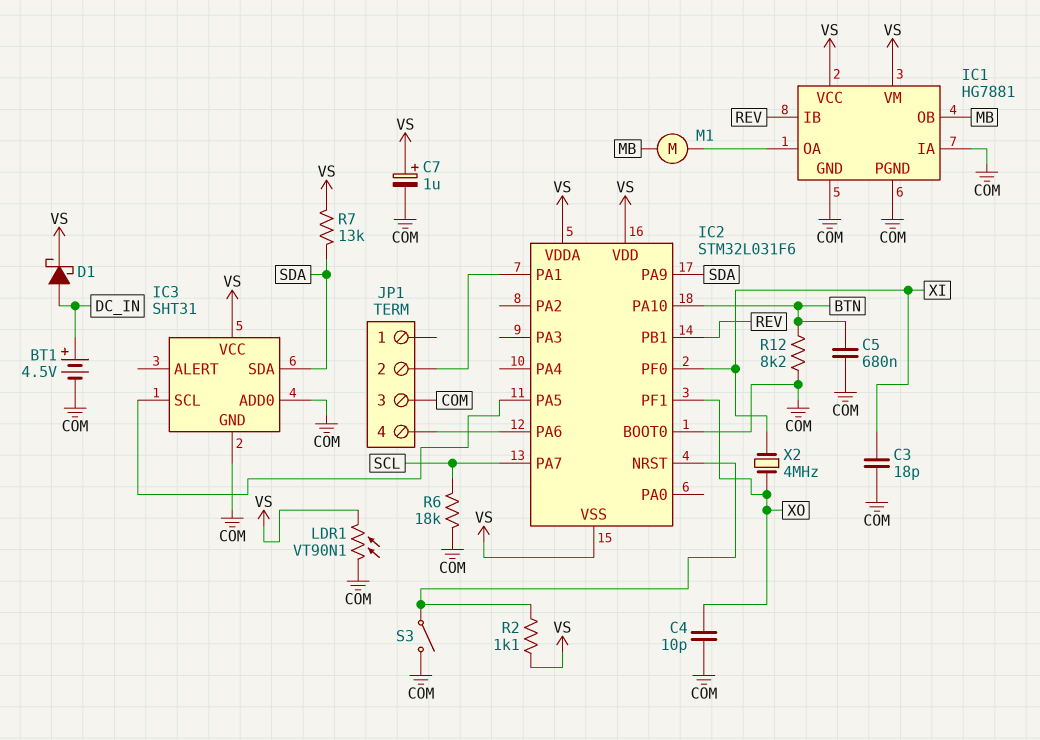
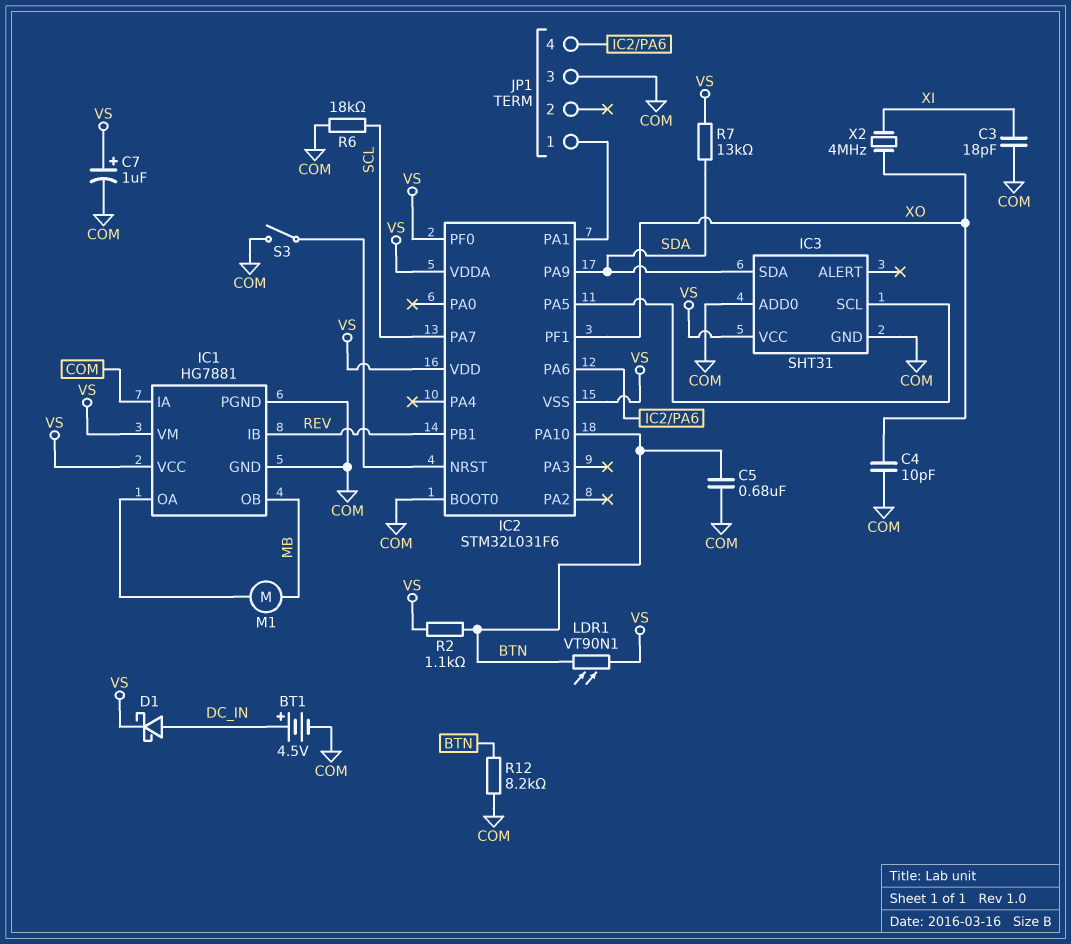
IC2 pin PF0: XI -> VS
JP1 pin 1: none -> IC2/PA1
JP1 pin 2: IC2/PA1 -> none
LDR1: VT90N1 (COM, VS) -> VT90N1 (BTN, VS)
R2: 1.1k (IC2/NRST, VS) -> 1.1k (BTN, VS)

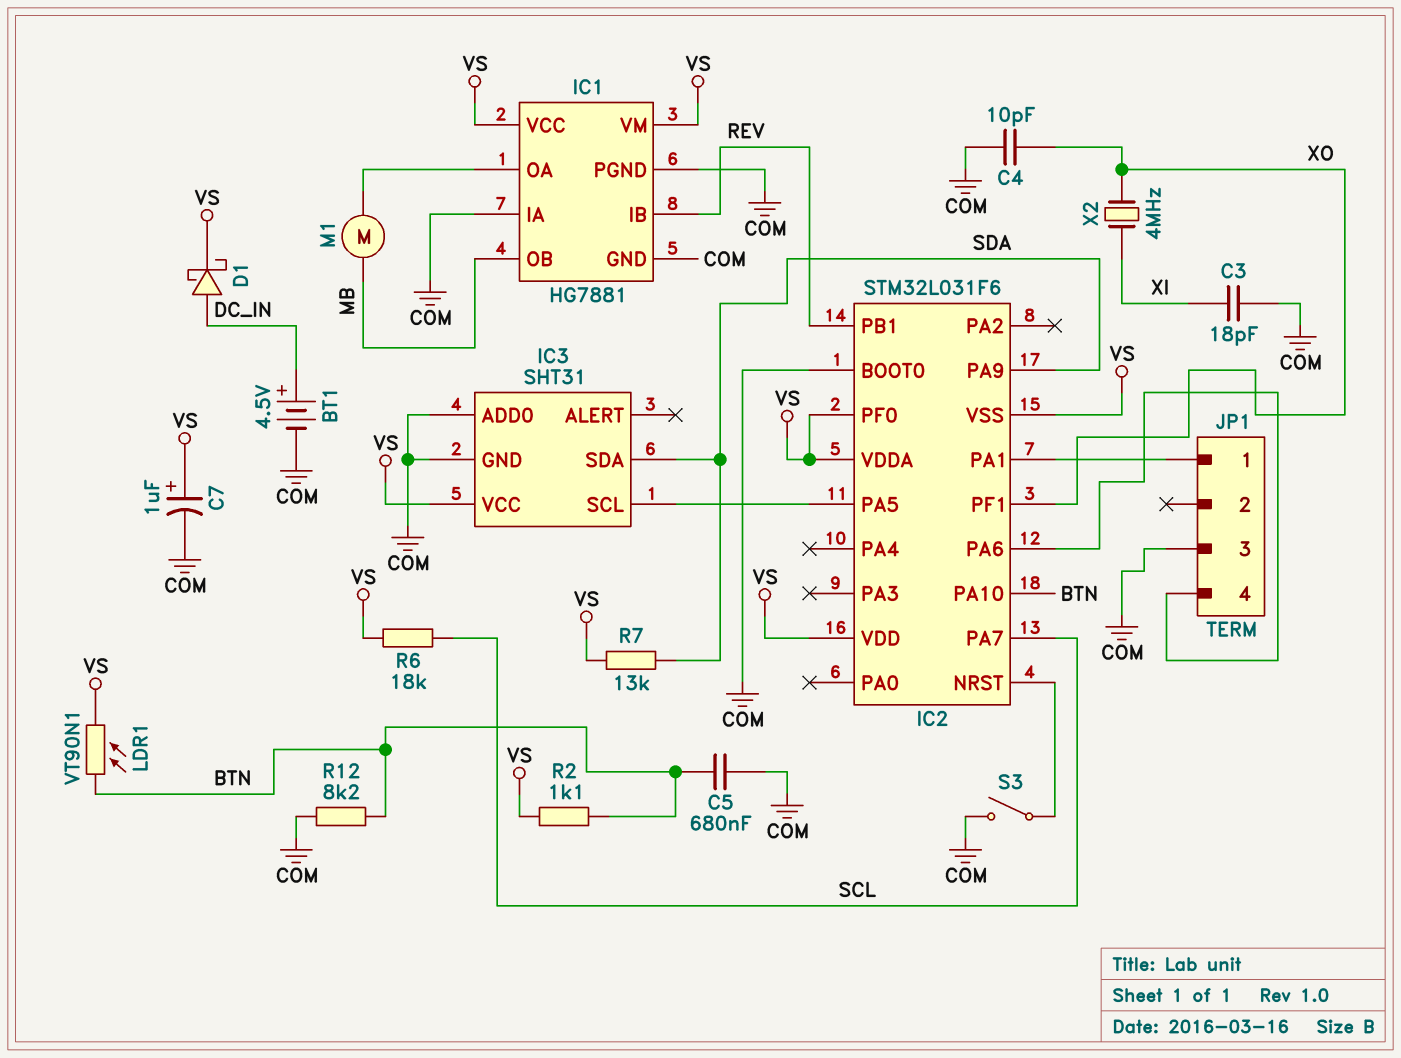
R6: 18k (COM, SCL) -> 18k (SCL, VS)

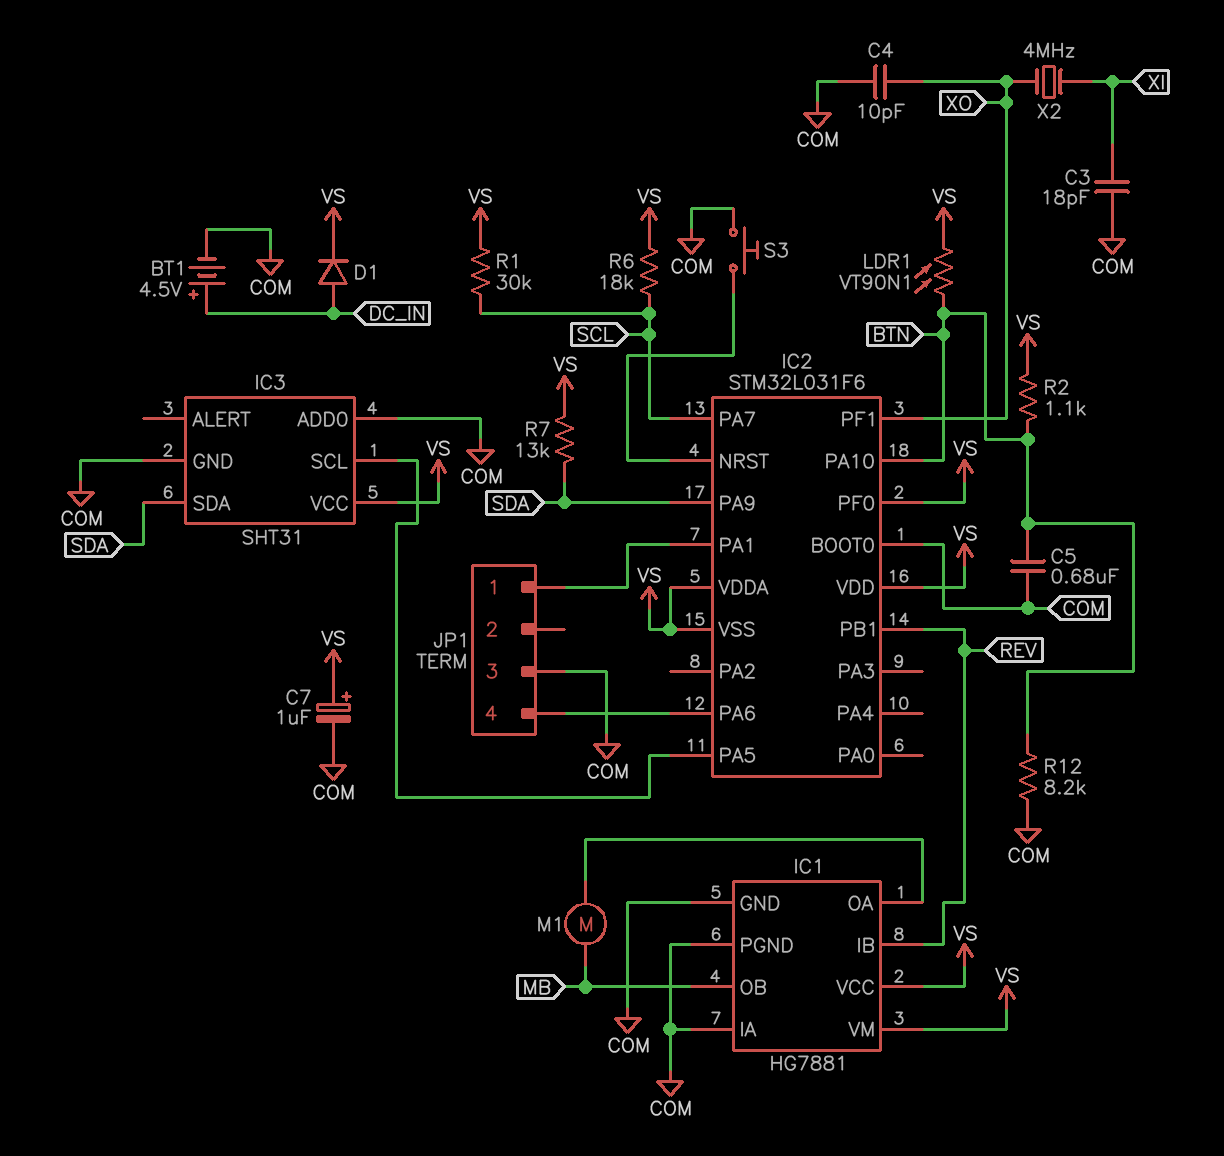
D1: schottky (A DC_IN, K VS) -> diode (A DC_IN, K VS)
R1: none -> 30k (SCL, VS)
S3: switch (COM, IC2/NRST) -> button (COM, IC2/NRST)

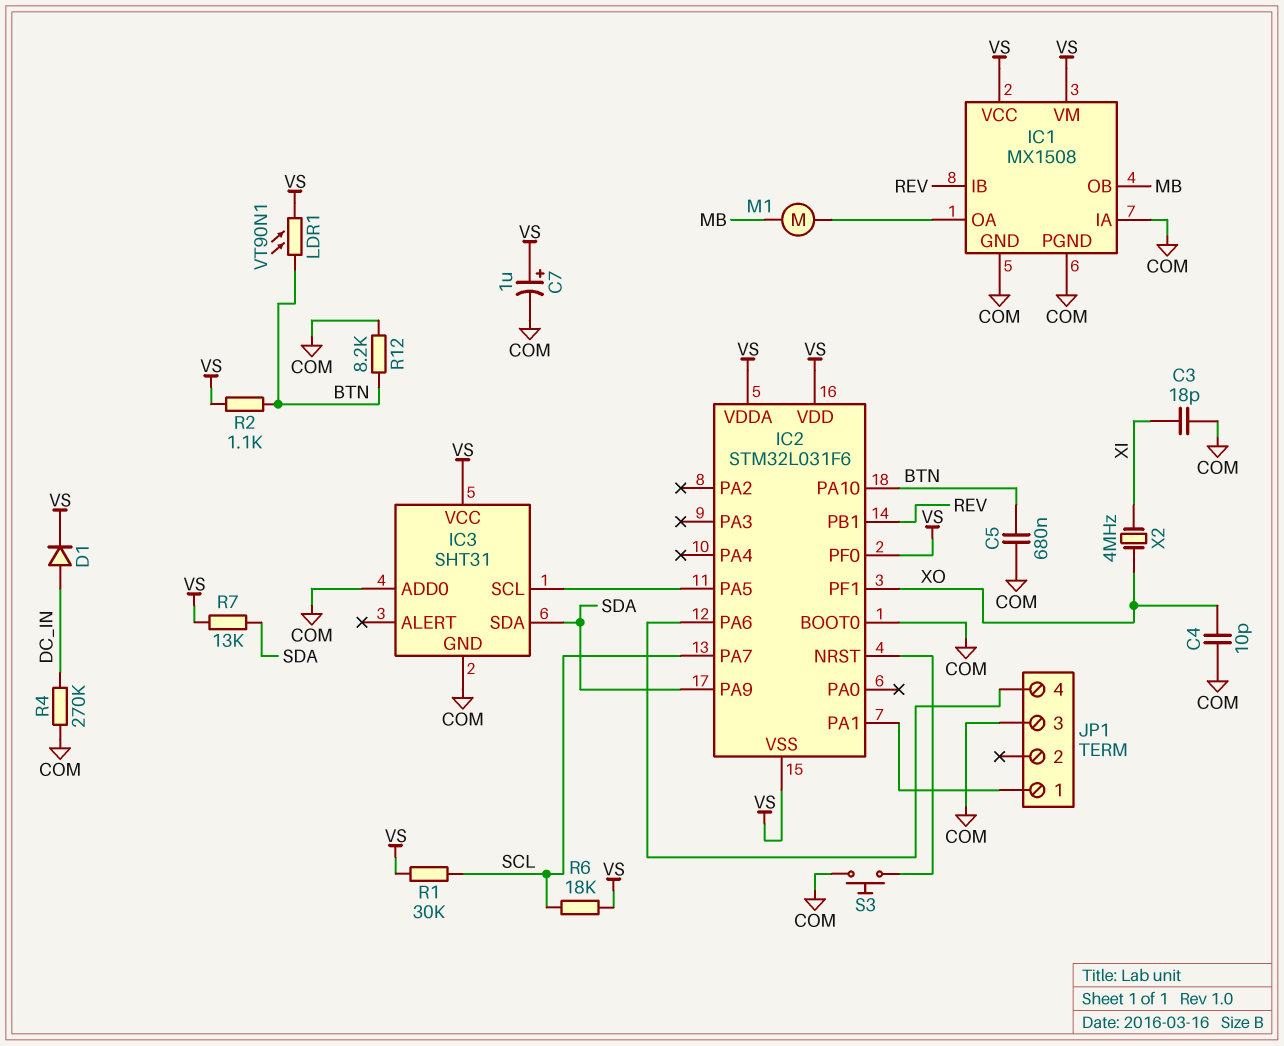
BT1: 4.5V (plus DC_IN, minus COM) -> none
IC1: HG7881 -> MX1508
R4: none -> 270k (COM, DC_IN)

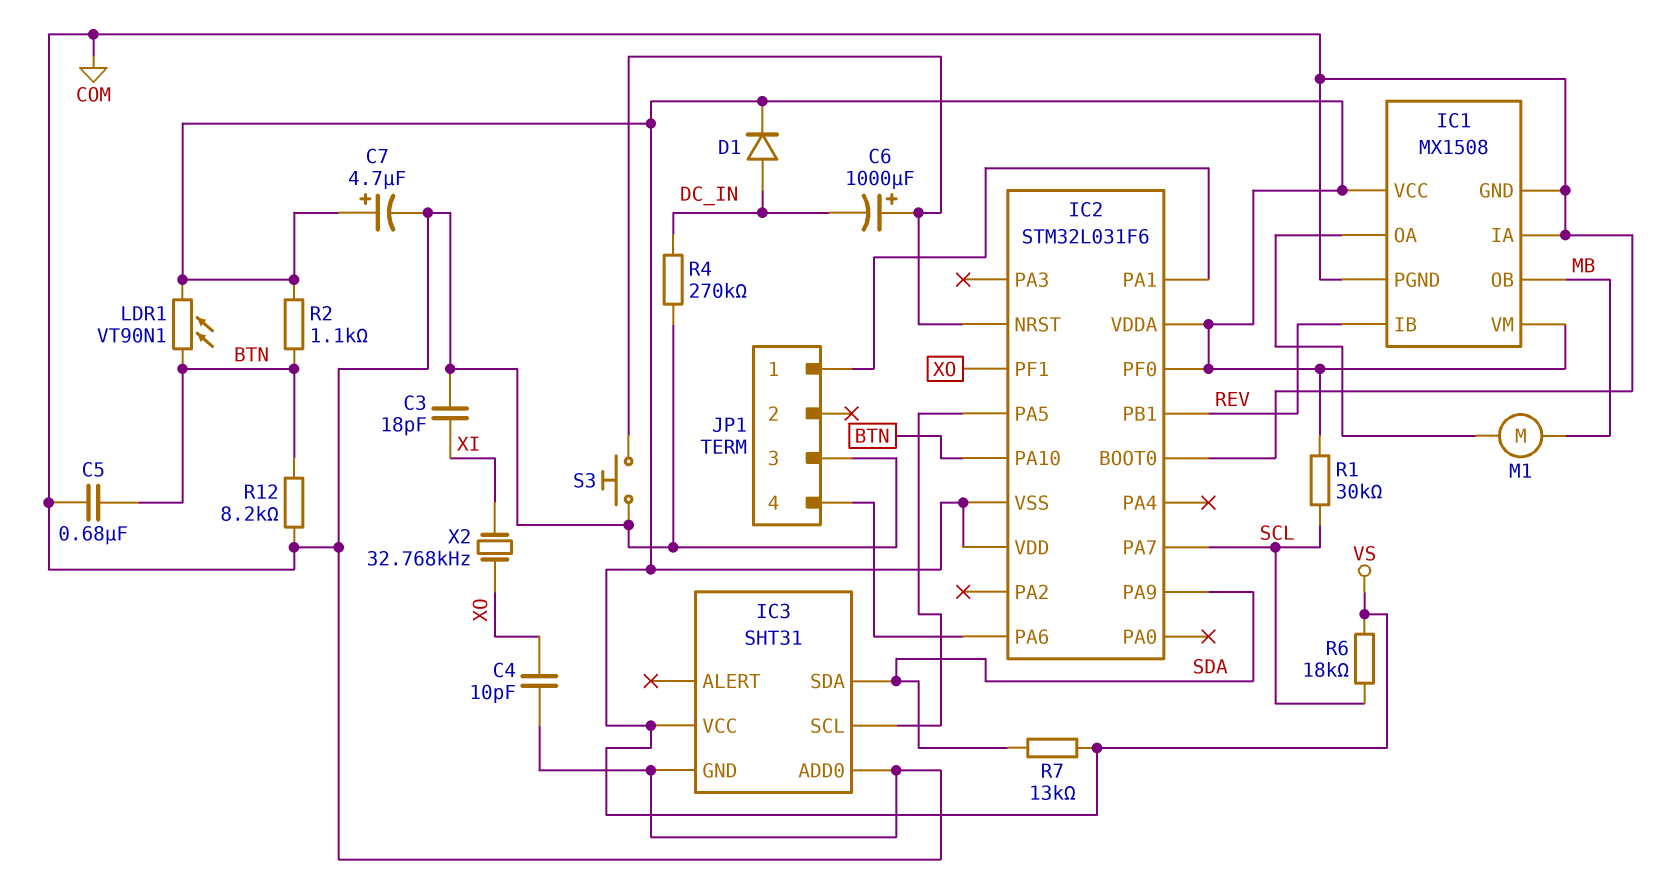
C6: none -> 1000uF (plus IC2/NRST, minus DC_IN)
C7: 1uF (plus VS, minus COM) -> 4.7uF (plus VS, minus COM)
X2: 4MHz (XI, XO) -> 32.768kHz (XI, XO)

